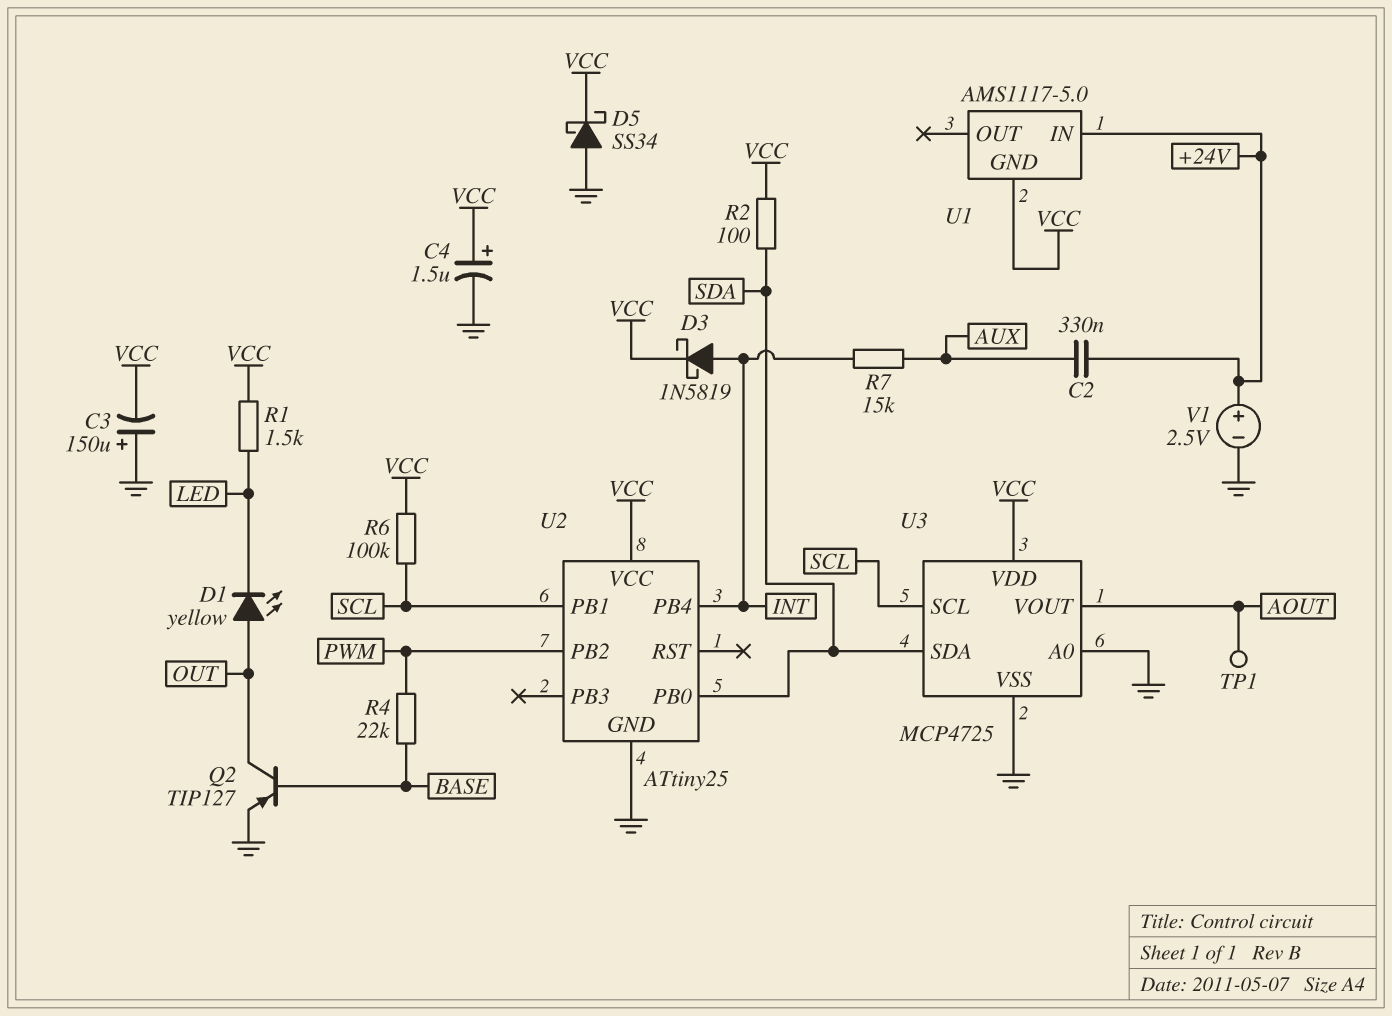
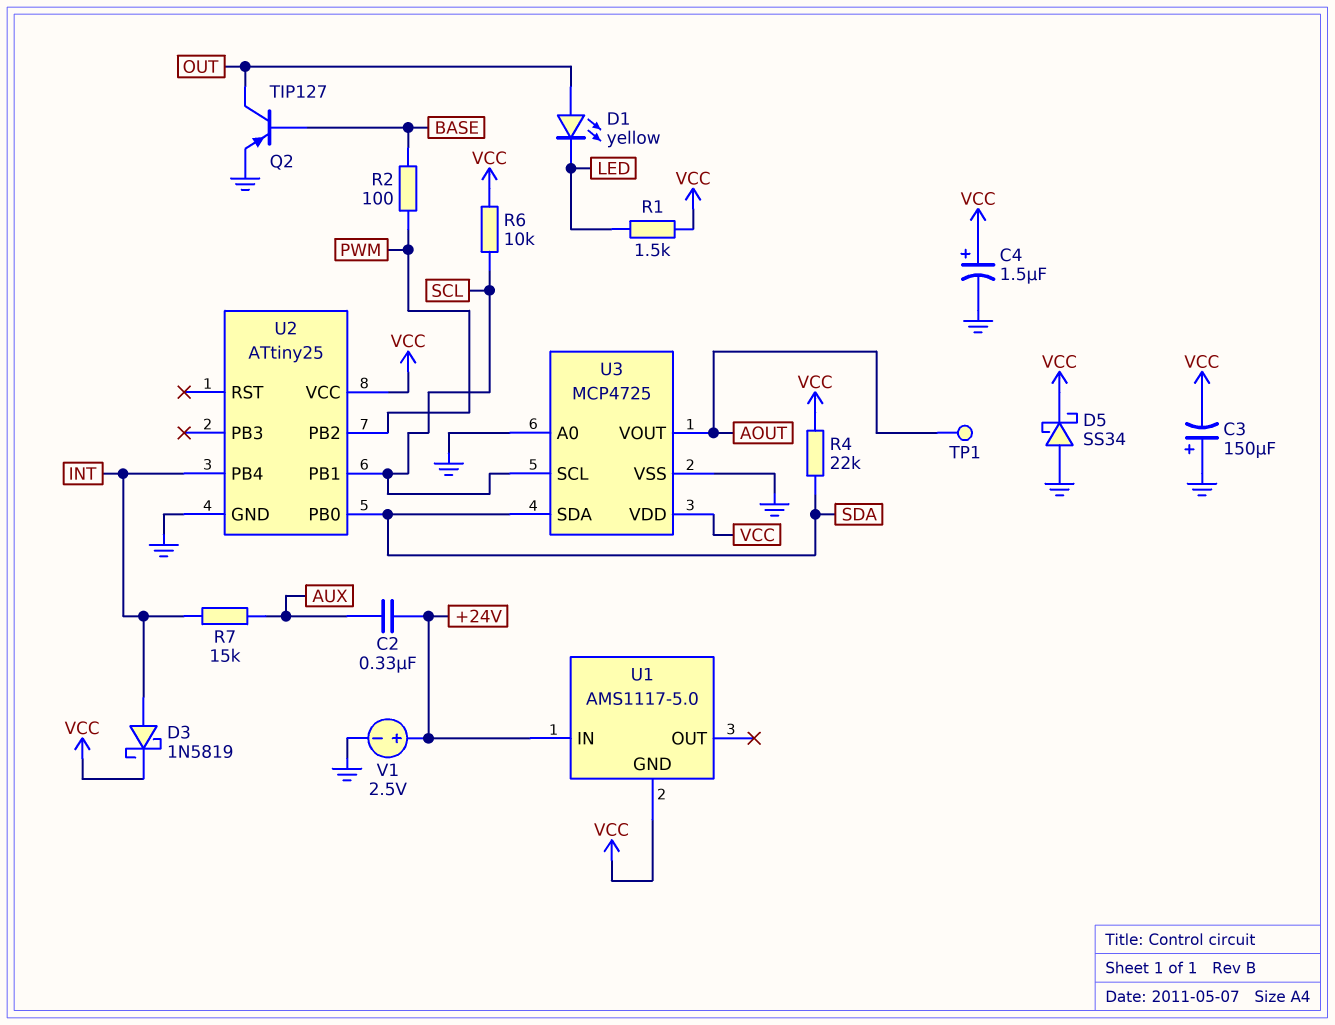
R2: 100 (SDA, VCC) -> 100 (BASE, PWM)
R4: 22k (BASE, PWM) -> 22k (SDA, VCC)
R6: 100k (SCL, VCC) -> 10k (SCL, VCC)

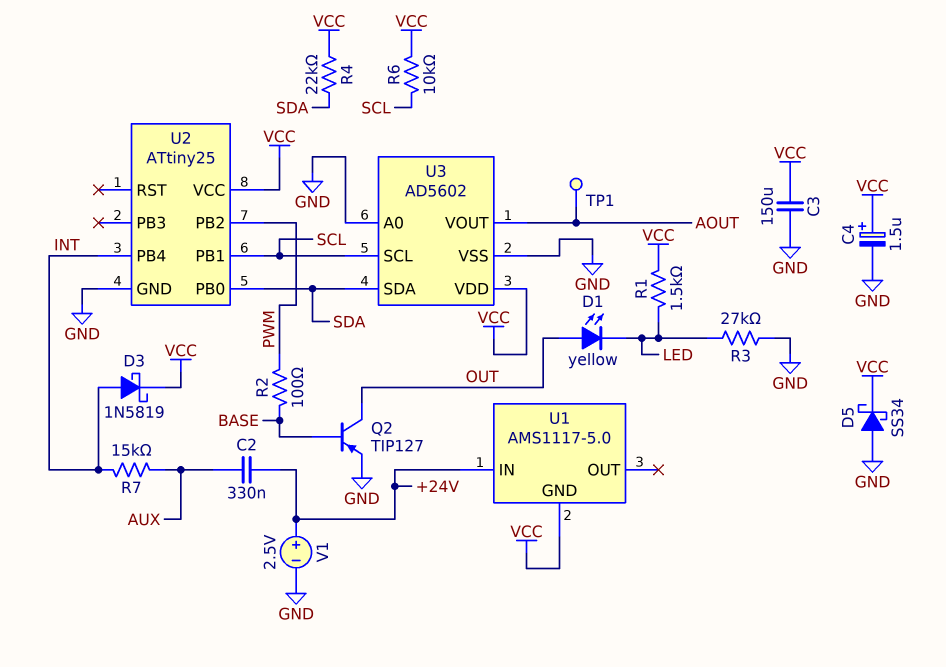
C3: 150uF (plus GND, minus VCC) -> 150uF (GND, VCC)
R3: none -> 27k (GND, LED)
U3: MCP4725 -> AD5602

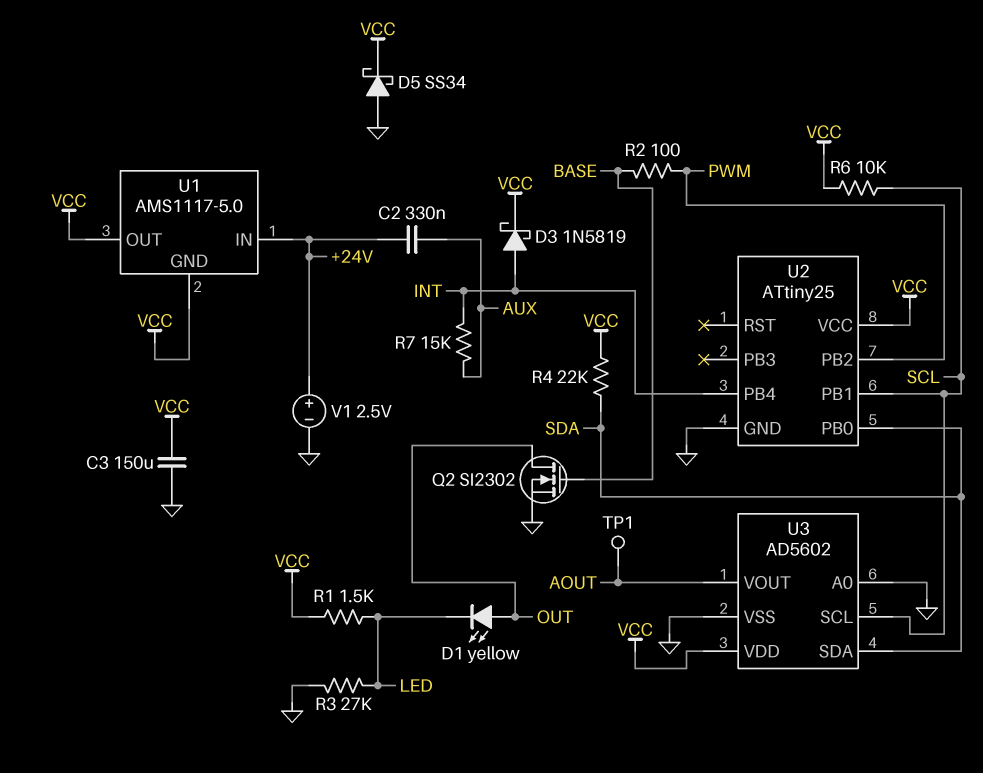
C4: 1.5uF (plus VCC, minus GND) -> none
Q2: PNP TIP127 (B BASE, C OUT, E GND) -> NMOS SI2302 (G BASE, D OUT, S GND)
U1 pin OUT: none -> VCC

